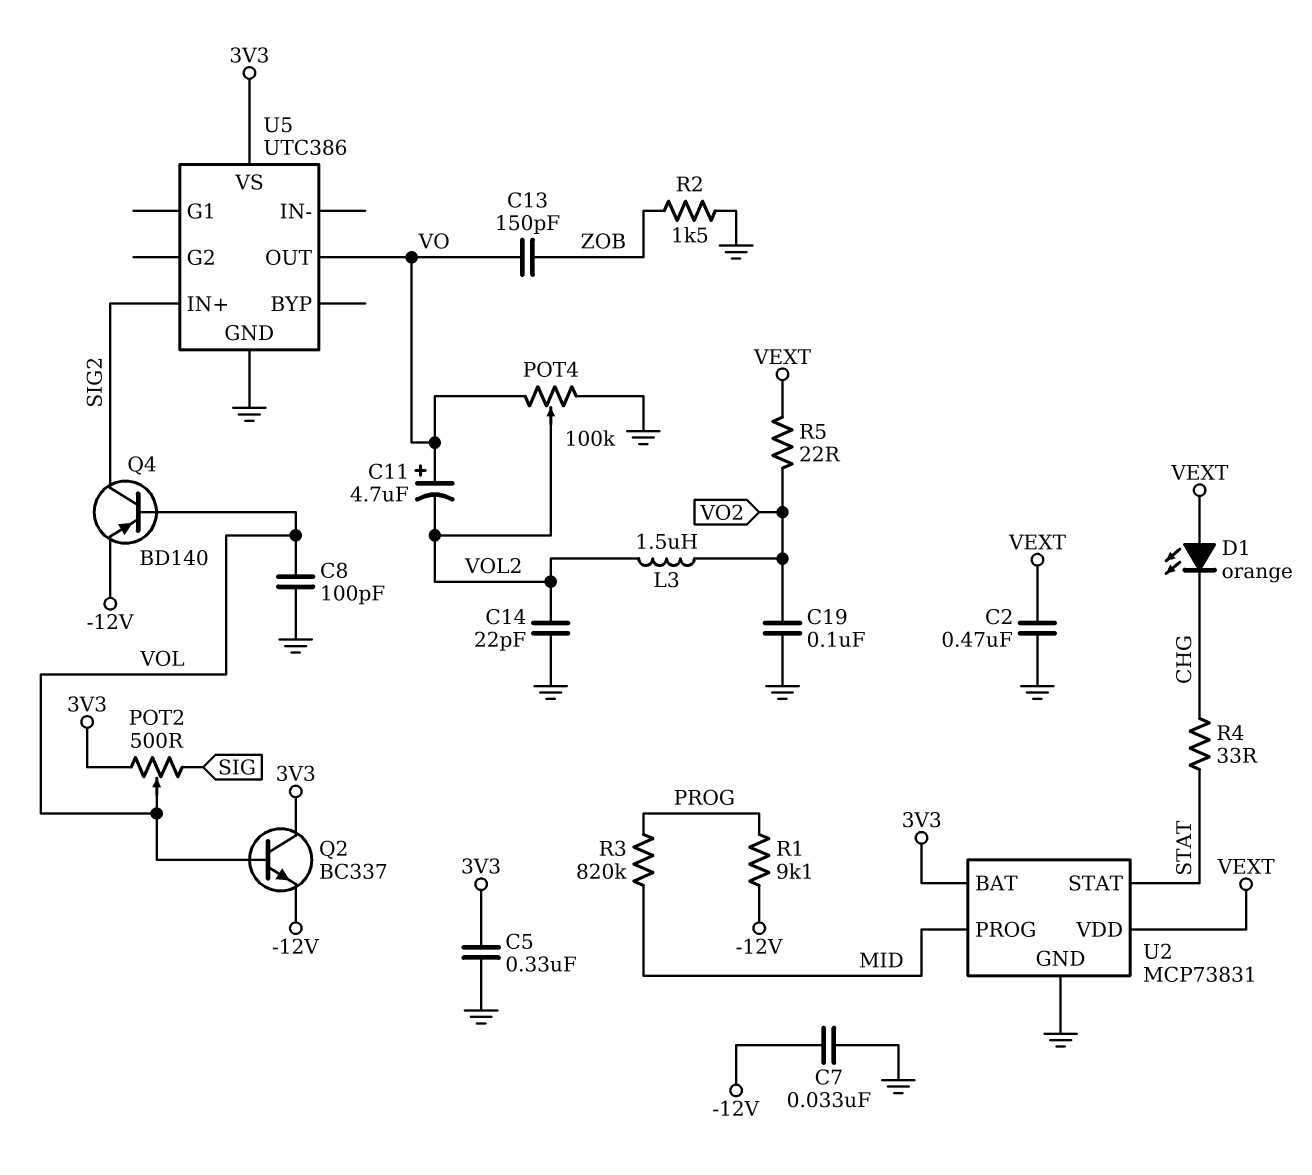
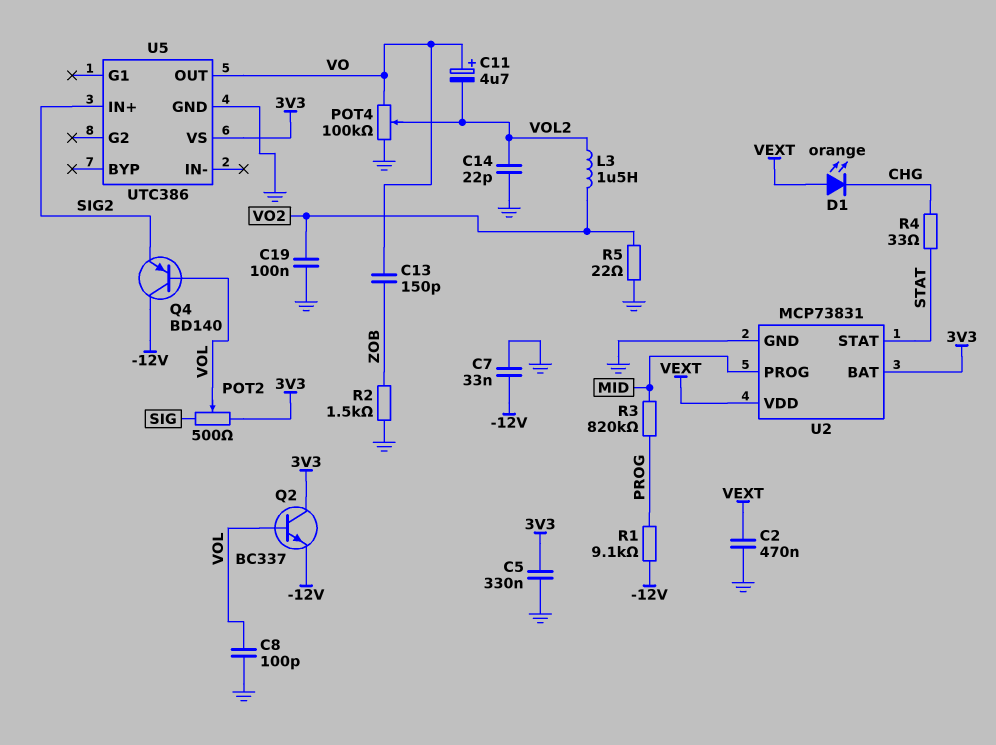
Q4: PNP BD140 (B VOL, C SIG2, E -12V) -> PNP BD140 (B VOL, C -12V, E SIG2)
R5: 22 (VEXT, VO2) -> 22 (GND, VO2)

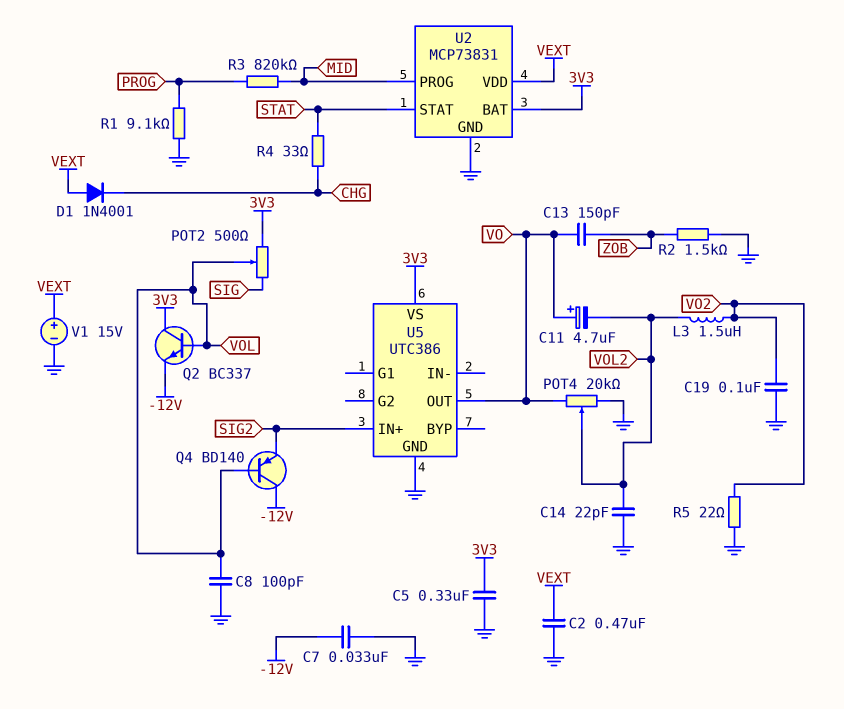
D1: LED orange (A VEXT, K CHG) -> diode 1N4001 (A VEXT, K CHG)
POT4: 100k (GND, VO, wiper VOL2) -> 20k (GND, VO, wiper VOL2)
R1: 9.1k (-12V, PROG) -> 9.1k (GND, PROG)
V1: none -> 15V (plus VEXT, minus GND)

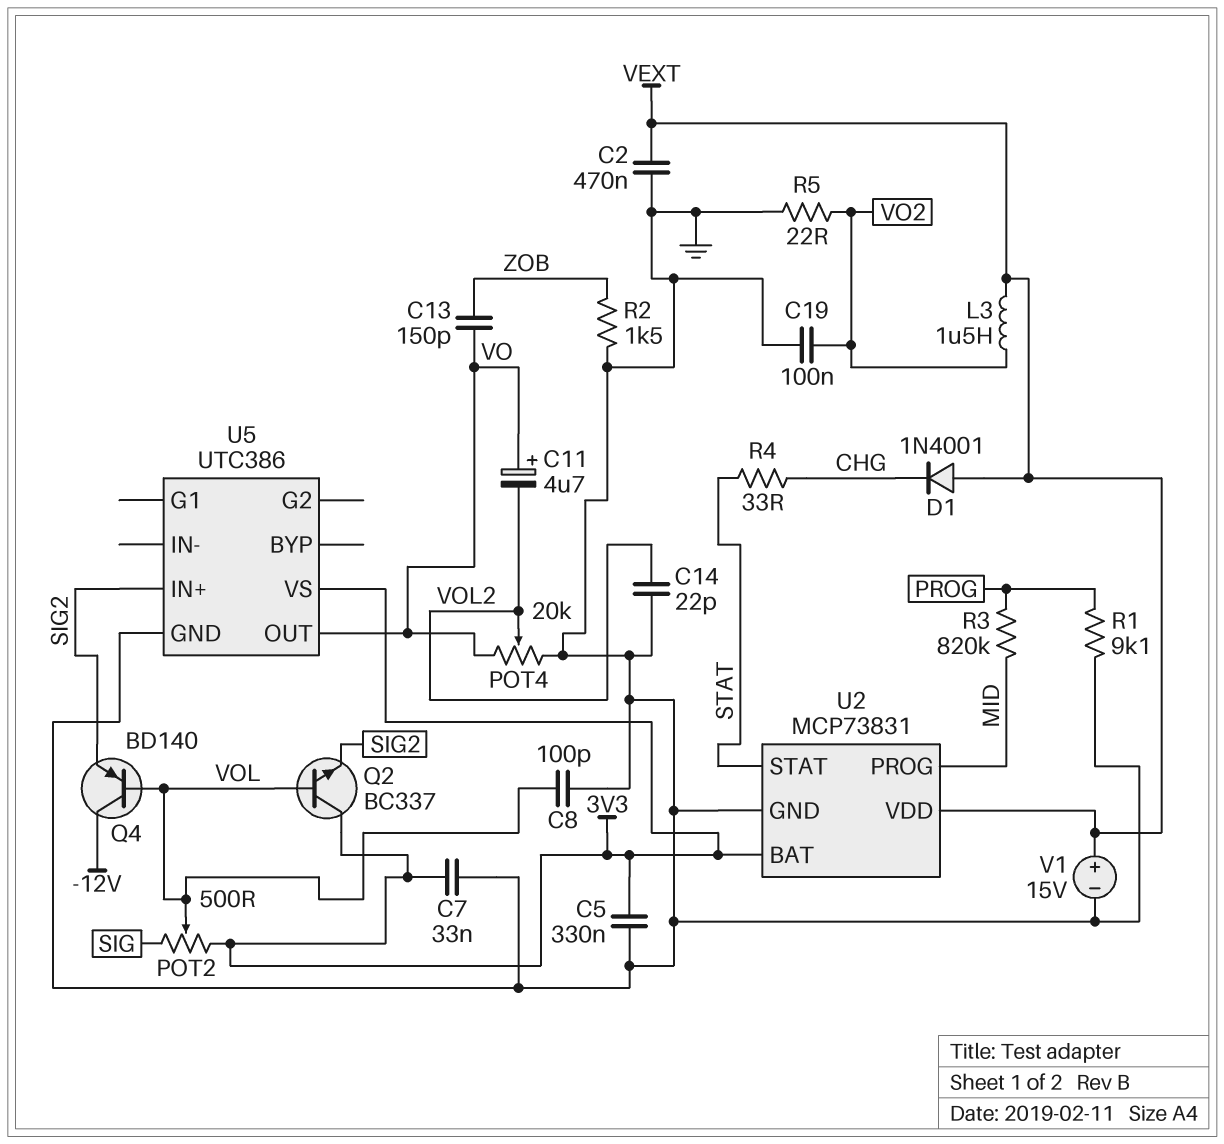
C7: 33nF (-12V, GND) -> 33nF (3V3, GND)
L3: 1.5uH (VO2, VOL2) -> 1.5uH (VEXT, VO2)
Q2: NPN BC337 (B VOL, C 3V3, E -12V) -> NPN BC337 (B VOL, C 3V3, E SIG2)

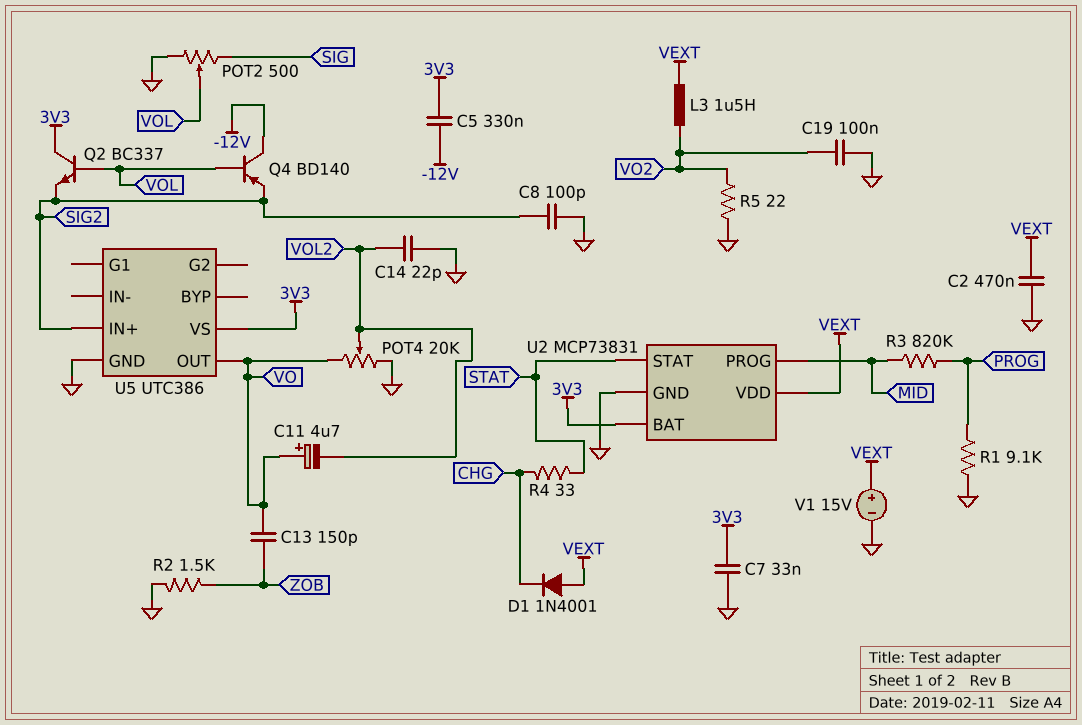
C5: 330nF (3V3, GND) -> 330nF (-12V, 3V3)
C8: 100pF (GND, VOL) -> 100pF (GND, SIG2)
POT2: 500 (3V3, SIG, wiper VOL) -> 500 (GND, SIG, wiper VOL)

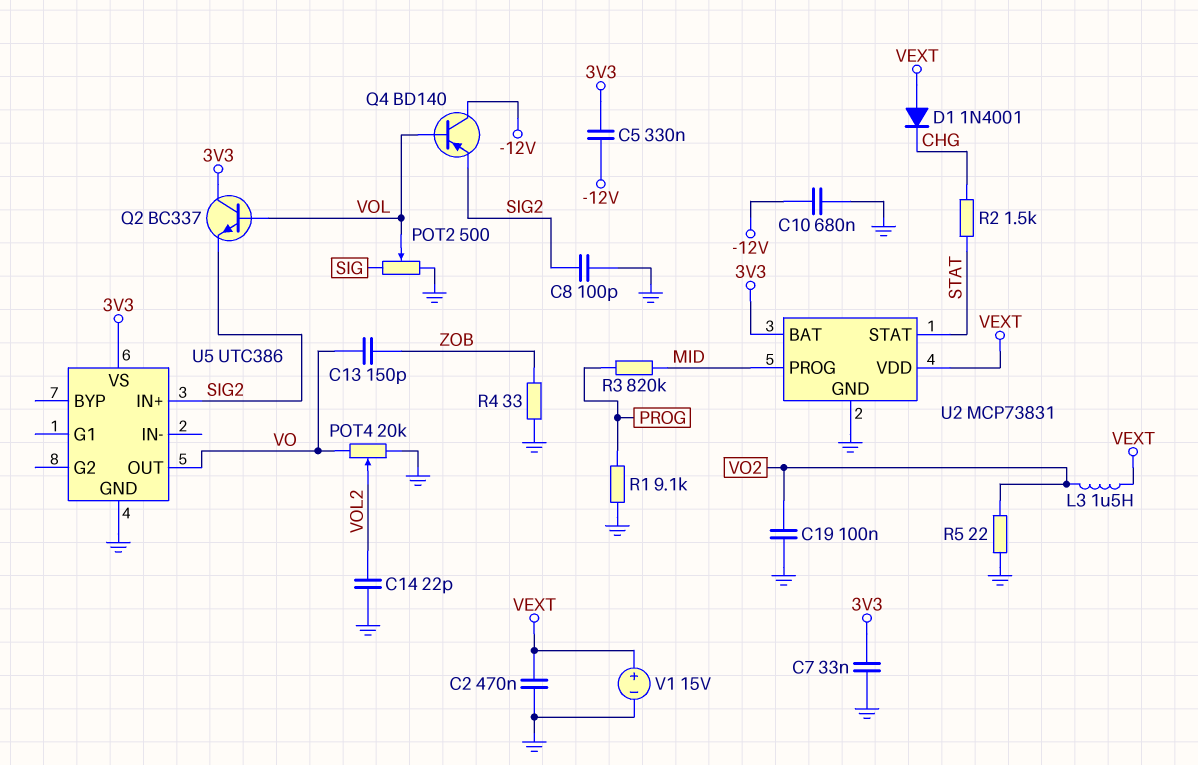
C10: none -> 680nF (-12V, GND)
C11: 4.7uF (plus VO, minus VOL2) -> none
R2: 1.5k (GND, ZOB) -> 1.5k (CHG, STAT)
R4: 33 (CHG, STAT) -> 33 (GND, ZOB)

